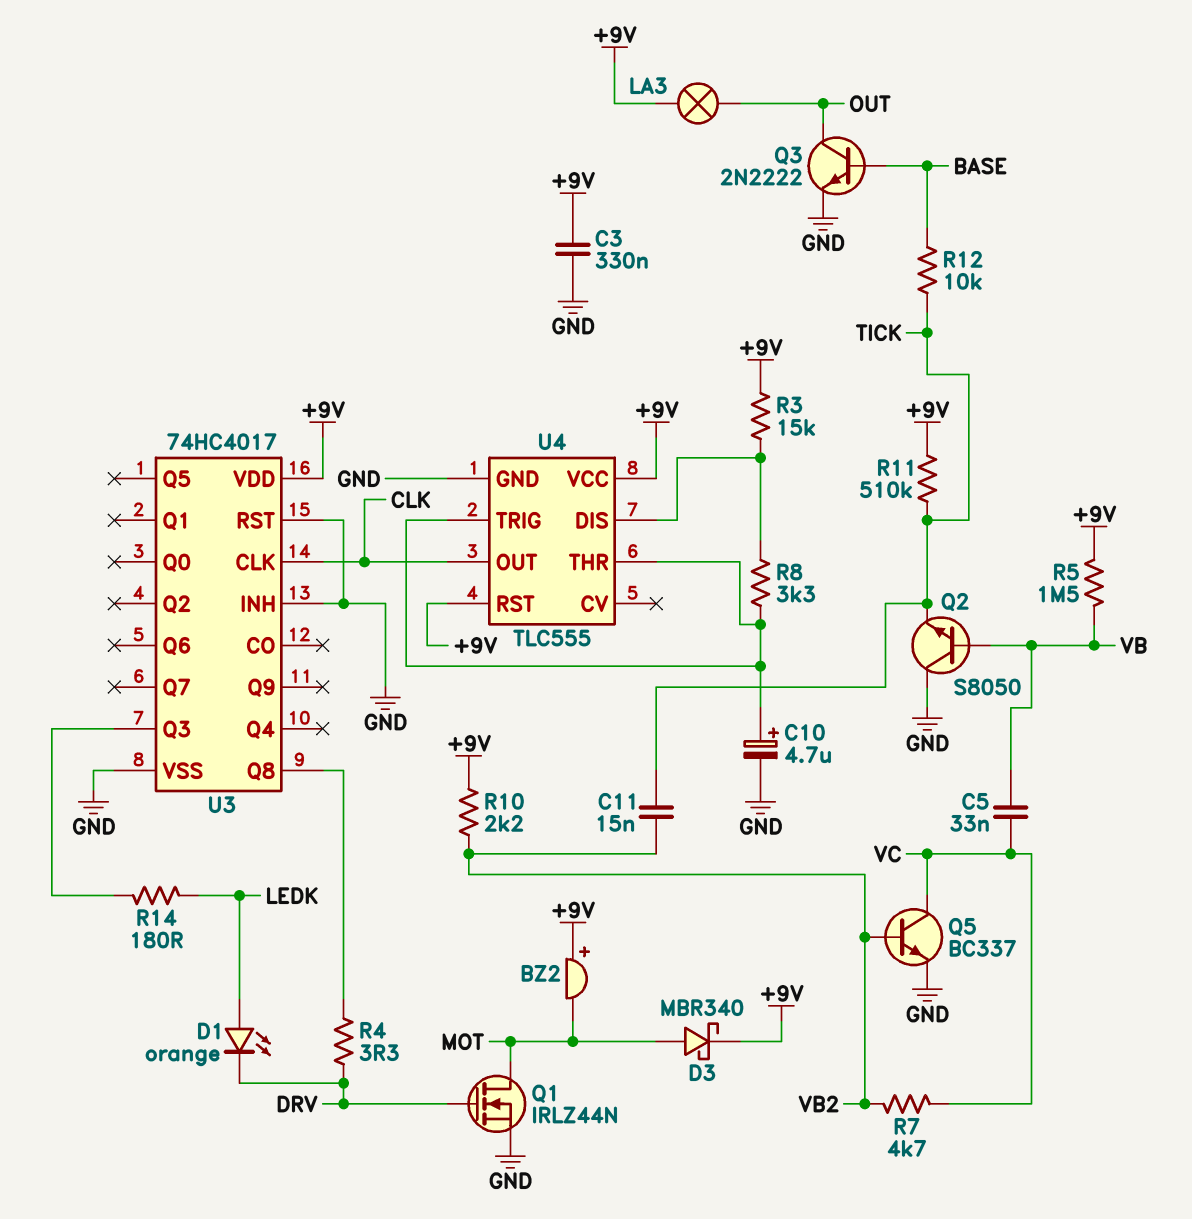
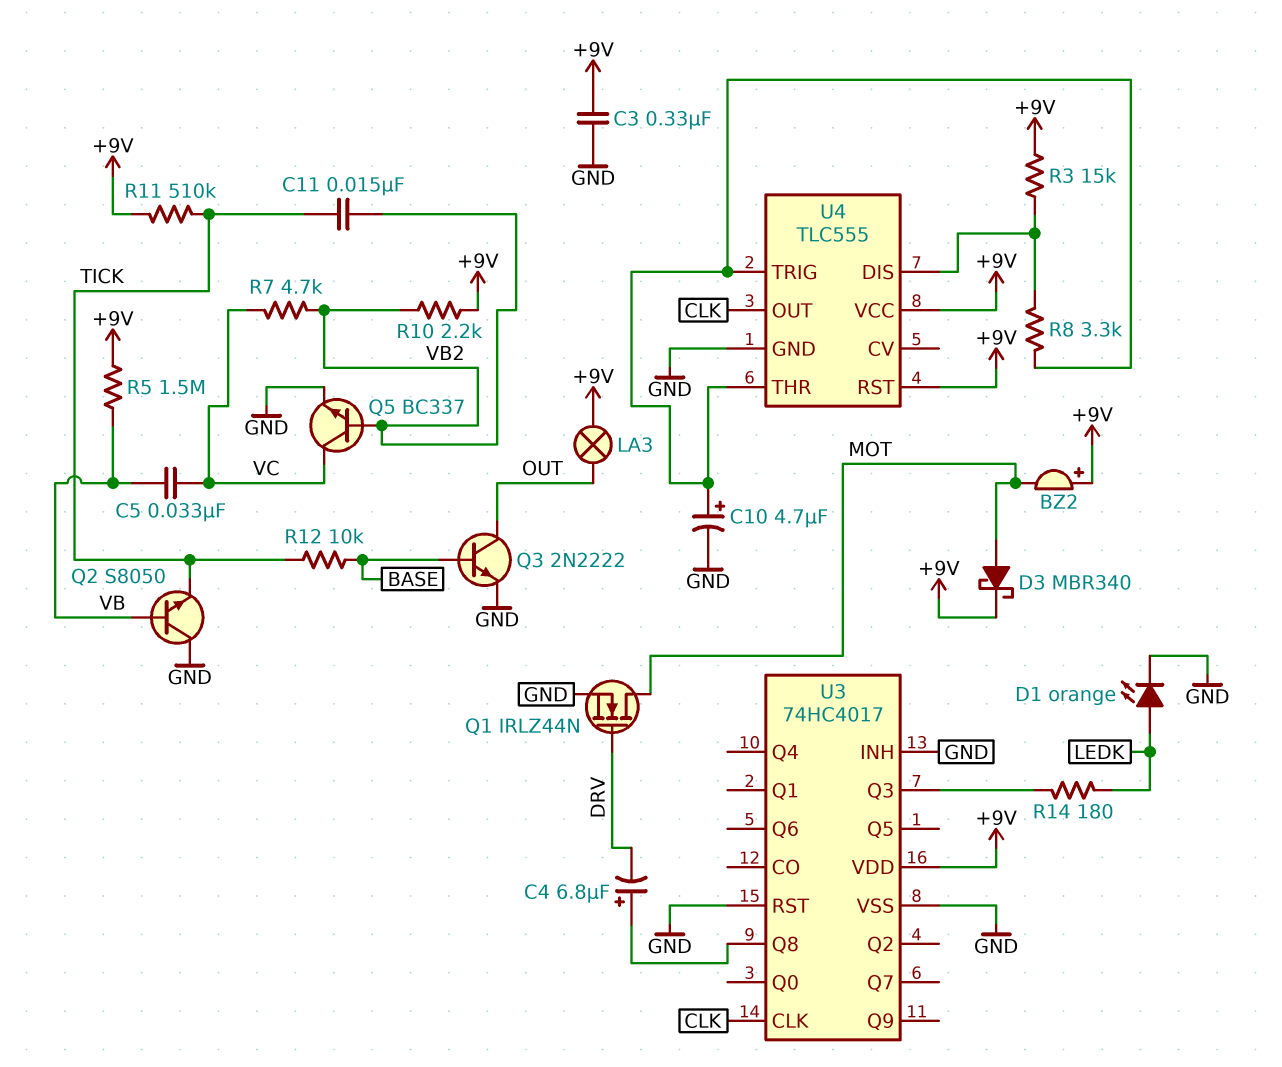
C4: none -> 6.8uF (plus U3/Q8, minus DRV)
D1: LED orange (A LEDK, K DRV) -> LED orange (A LEDK, K GND)
R4: 3.3 (DRV, U3/Q8) -> none

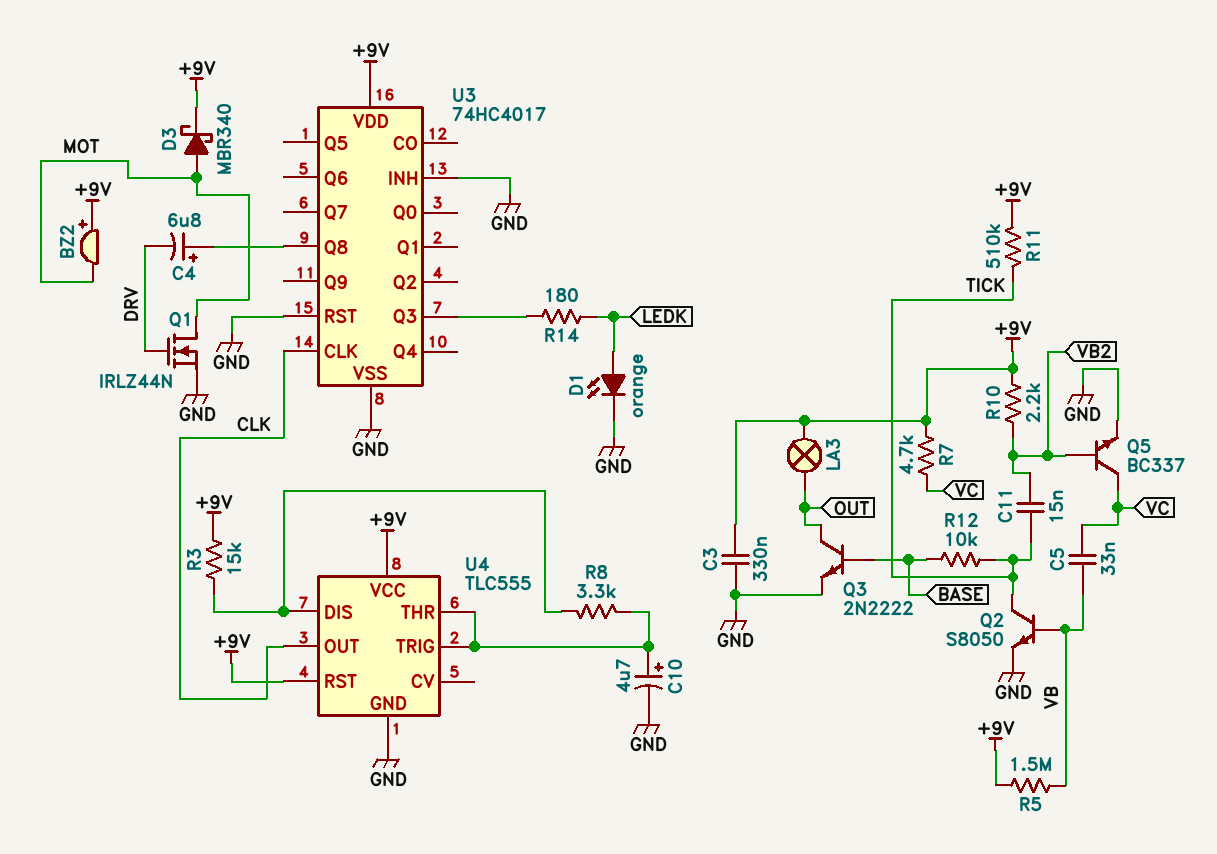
Q2: NPN S8050 (B VB, C GND, E TICK) -> NPN S8050 (B VB, C TICK, E GND)
R7: 4.7k (VB2, VC) -> 4.7k (+9V, VC)

